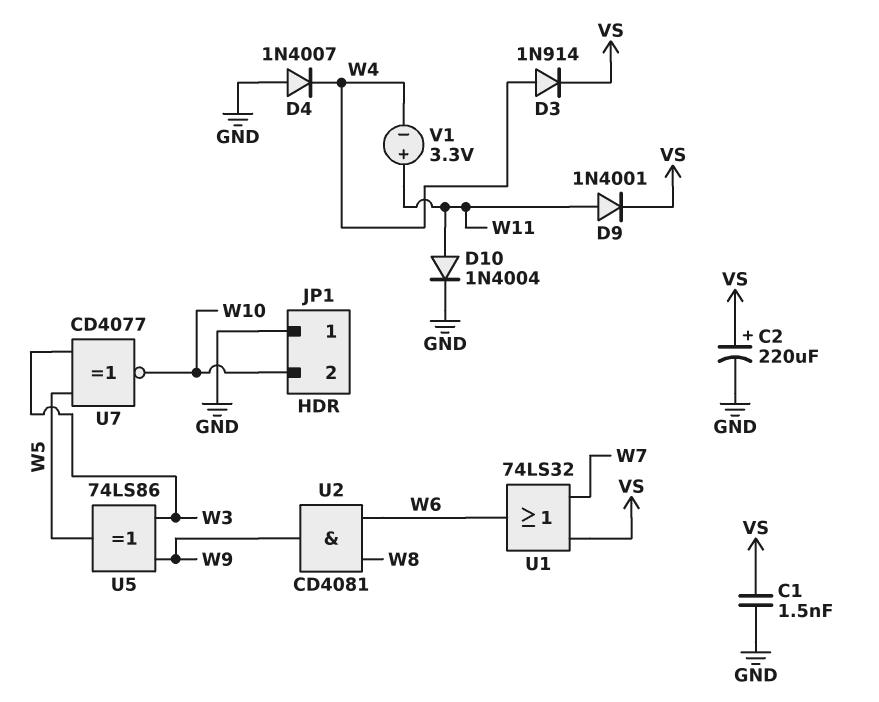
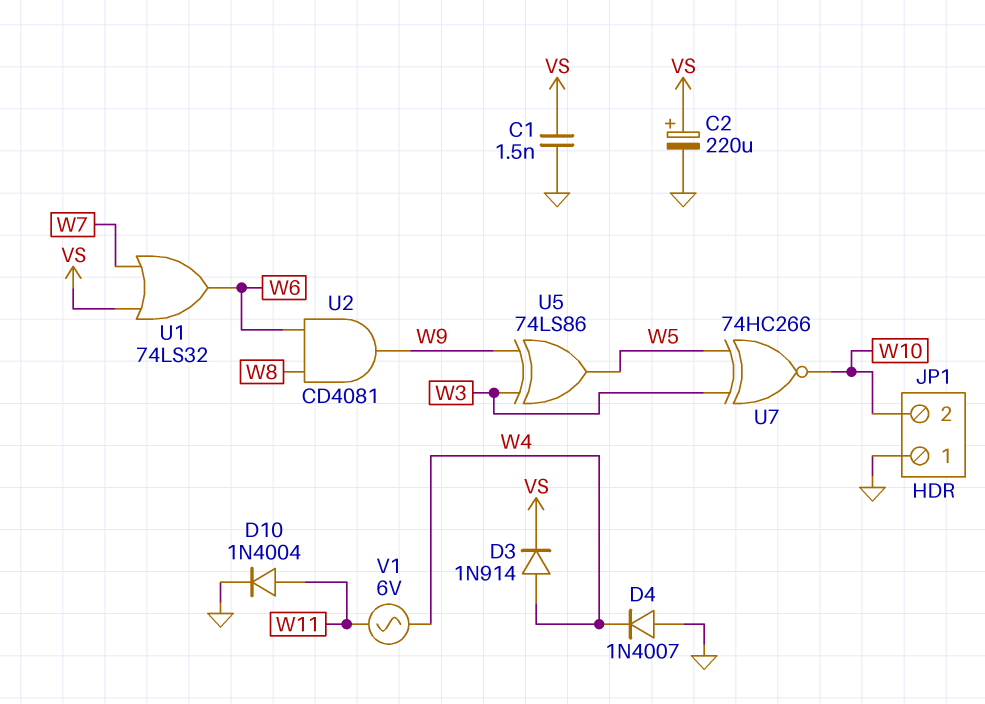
D9: diode 1N4001 (A W11, K VS) -> none
U7: XNOR CD4077 (in W3, in W5, out W10) -> XNOR 74HC266 (in W3, in W5, out W10)
V1: 3.3V (plus W11, minus W4) -> AC 6V (W4, W11)

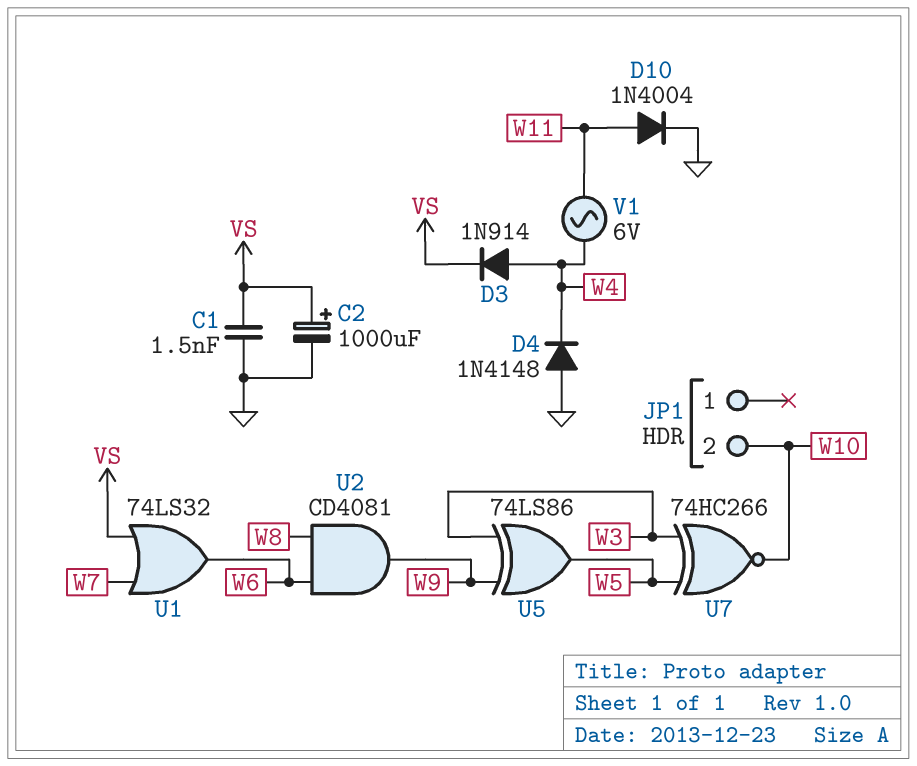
C2: 220uF (plus VS, minus GND) -> 1000uF (plus VS, minus GND)
D4: diode 1N4007 (A GND, K W4) -> diode 1N4148 (A GND, K W4)
JP1 pin 1: GND -> none

